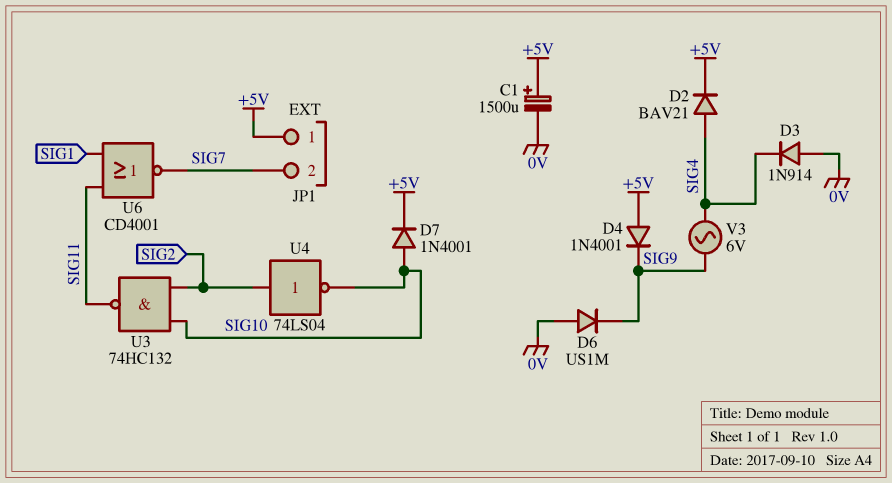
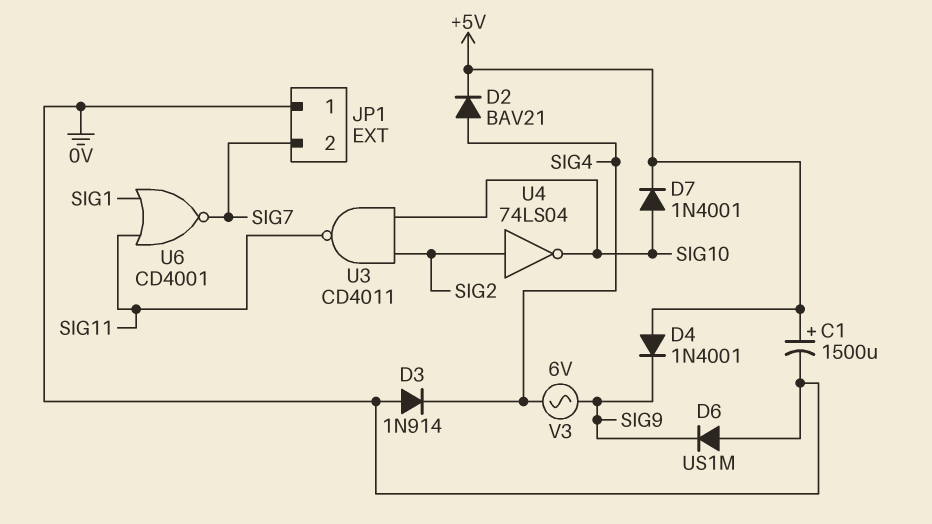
JP1 pin 1: +5V -> 0V
U3: NAND 74HC132 (in SIG2, in SIG10, out SIG11) -> NAND CD4011 (in SIG2, in SIG10, out SIG11)

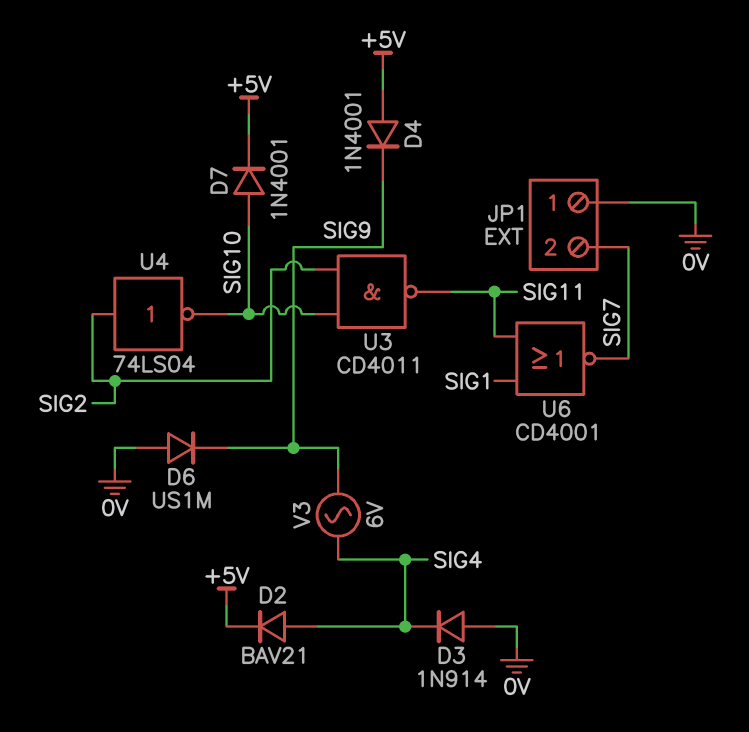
C1: 1500uF (plus +5V, minus 0V) -> none

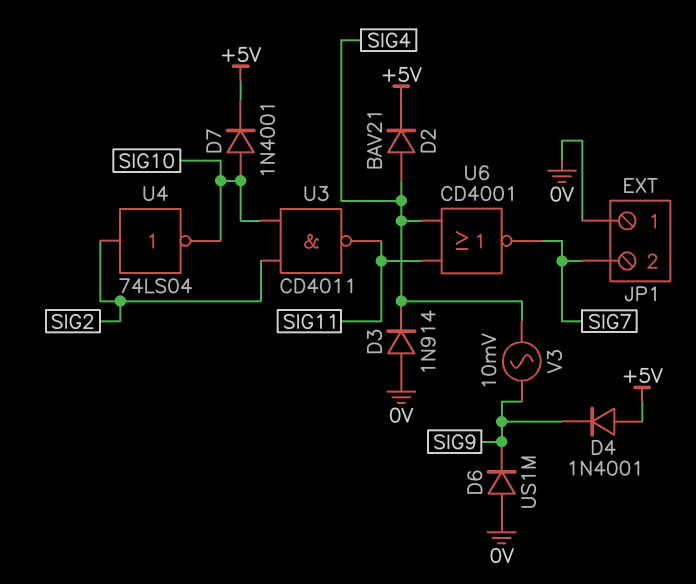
U6: NOR CD4001 (in SIG1, in SIG11, out SIG7) -> NOR CD4001 (in SIG4, in SIG11, out SIG7)
V3: AC 6V (SIG4, SIG9) -> AC 10mV (SIG4, SIG9)

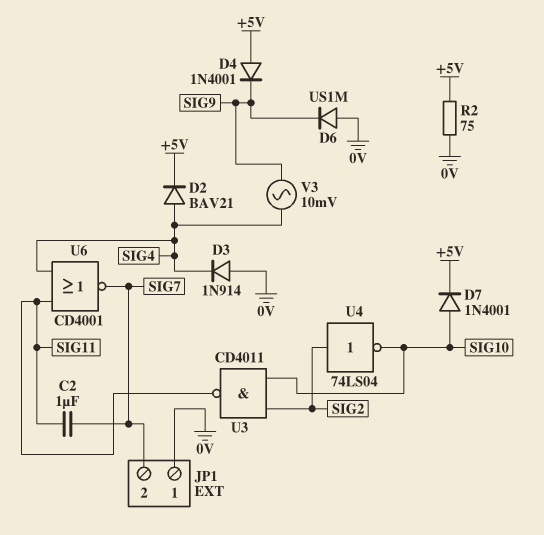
C2: none -> 1uF (SIG7, SIG11)
R2: none -> 75 (+5V, 0V)

